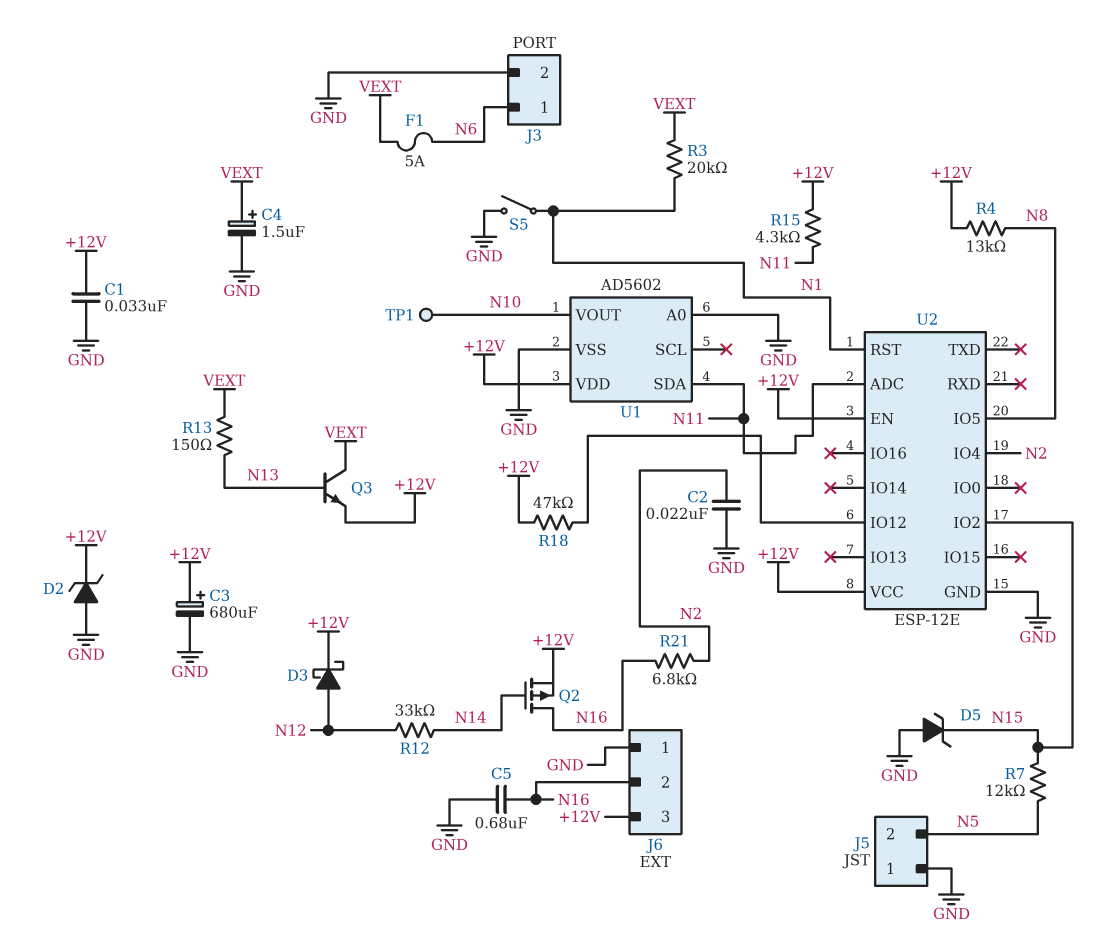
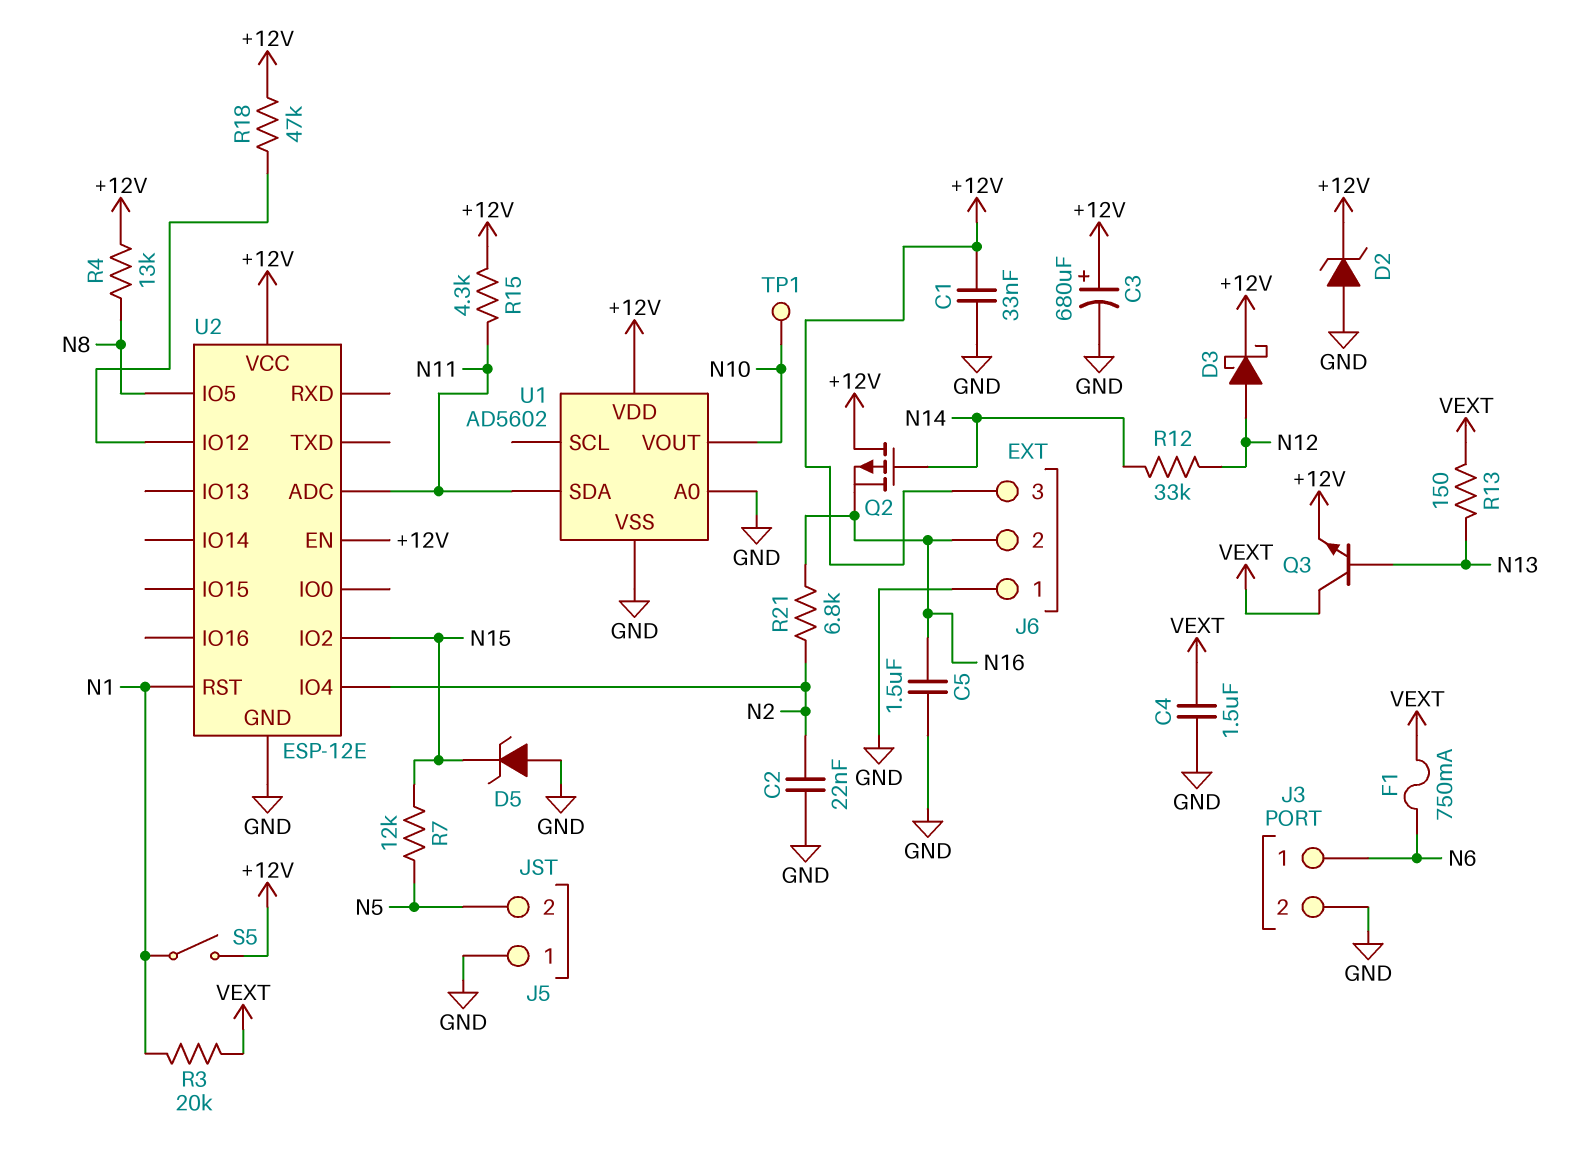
C4: 1.5uF (plus VEXT, minus GND) -> 1.5uF (GND, VEXT)
C5: 680nF (GND, N16) -> 1.5uF (GND, N16)
F1: 5A (N6, VEXT) -> 750mA (N6, VEXT)
Q2: PMOS (G N14, D N16, S +12V) -> PMOS (G N14, D +12V, S N16)
S5: switch (GND, N1) -> switch (+12V, N1)

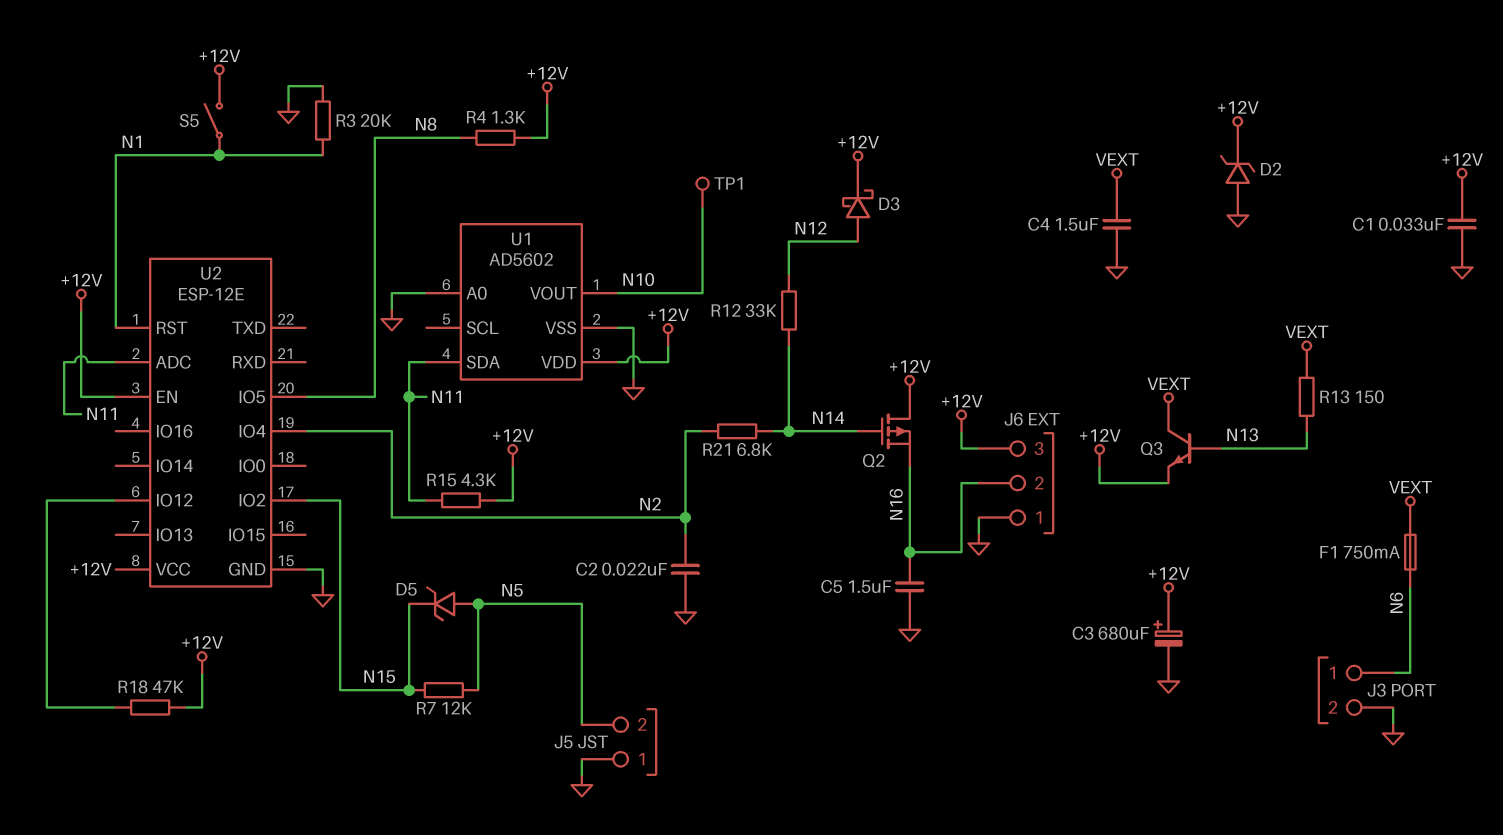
D5: zener (A GND, K N15) -> zener (A N5, K N15)
R3: 20k (N1, VEXT) -> 20k (GND, N1)
R4: 13k (+12V, N8) -> 1.3k (+12V, N8)
R21: 6.8k (N2, N16) -> 6.8k (N2, N14)

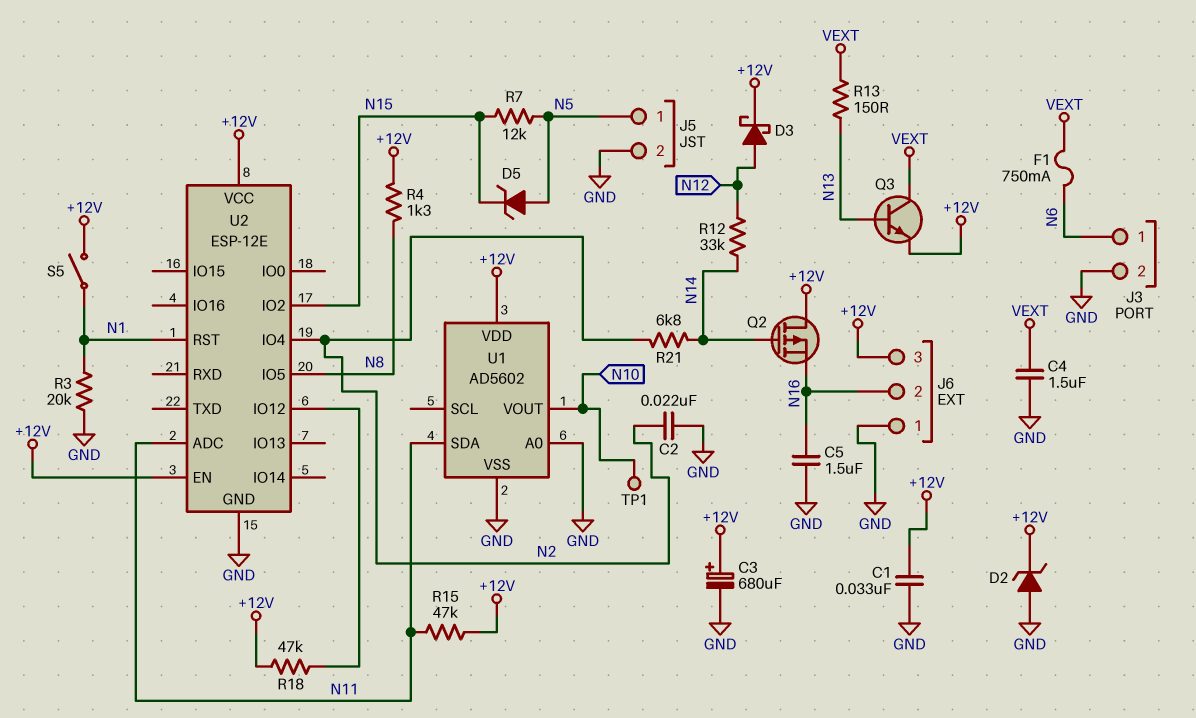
J5 pin 1: GND -> N5
J5 pin 2: N5 -> GND
R15: 4.3k (+12V, N11) -> 47k (+12V, N11)

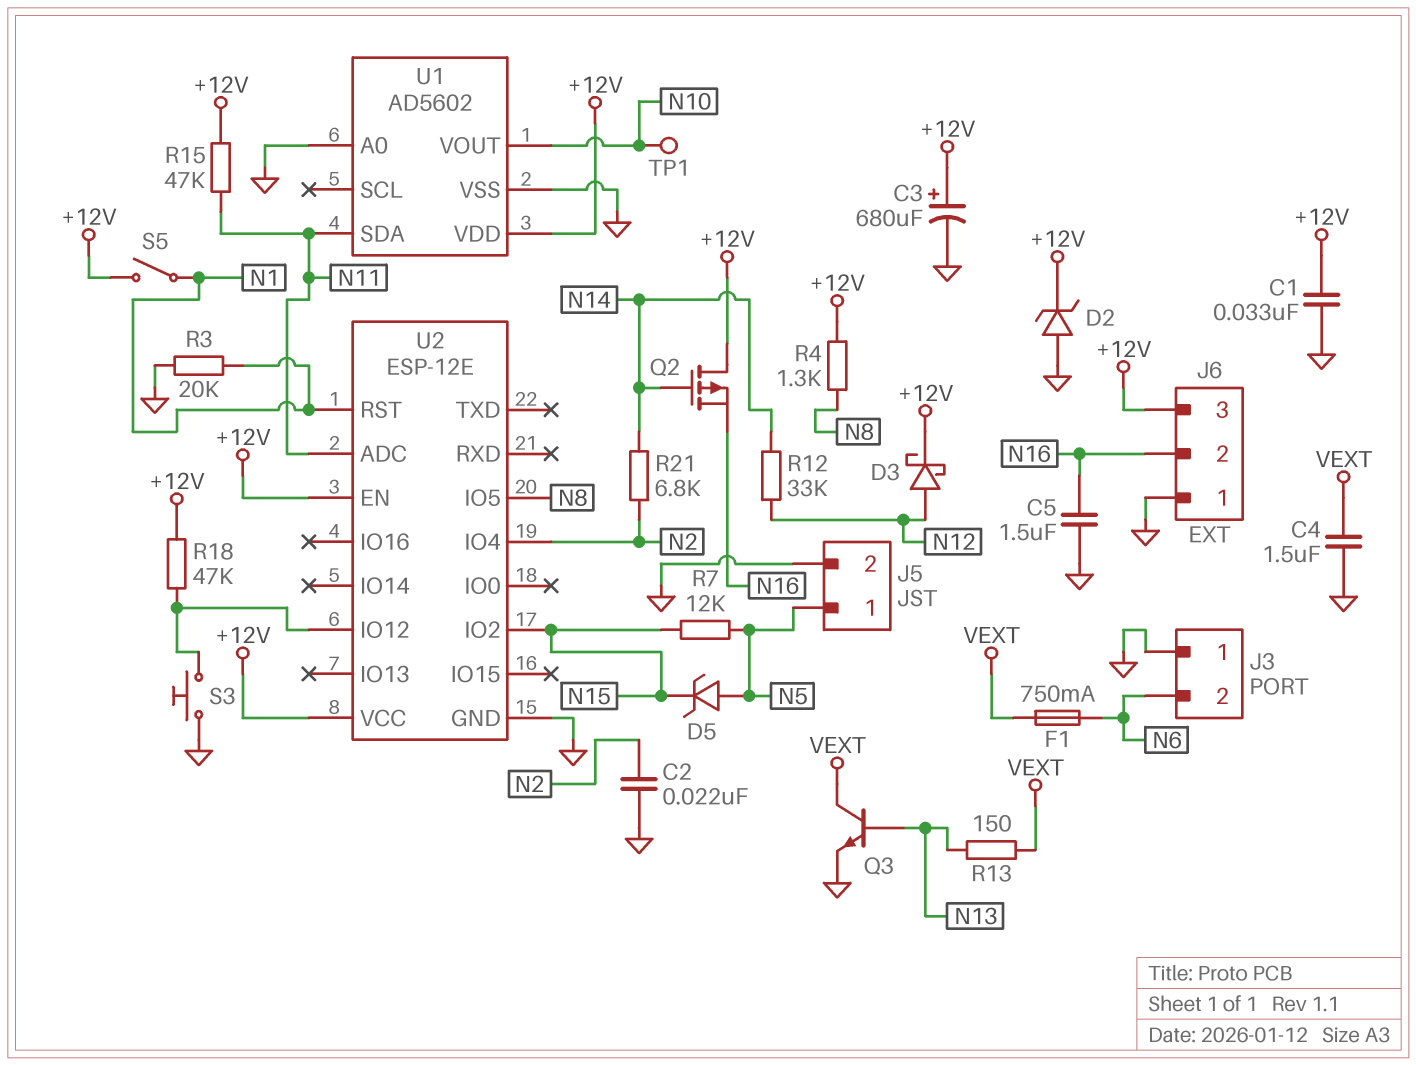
J3 pin 1: N6 -> GND
J3 pin 2: GND -> N6
Q3: NPN (B N13, C VEXT, E +12V) -> NPN (B N13, C VEXT, E GND)
S3: none -> button (GND, U2/IO12)

